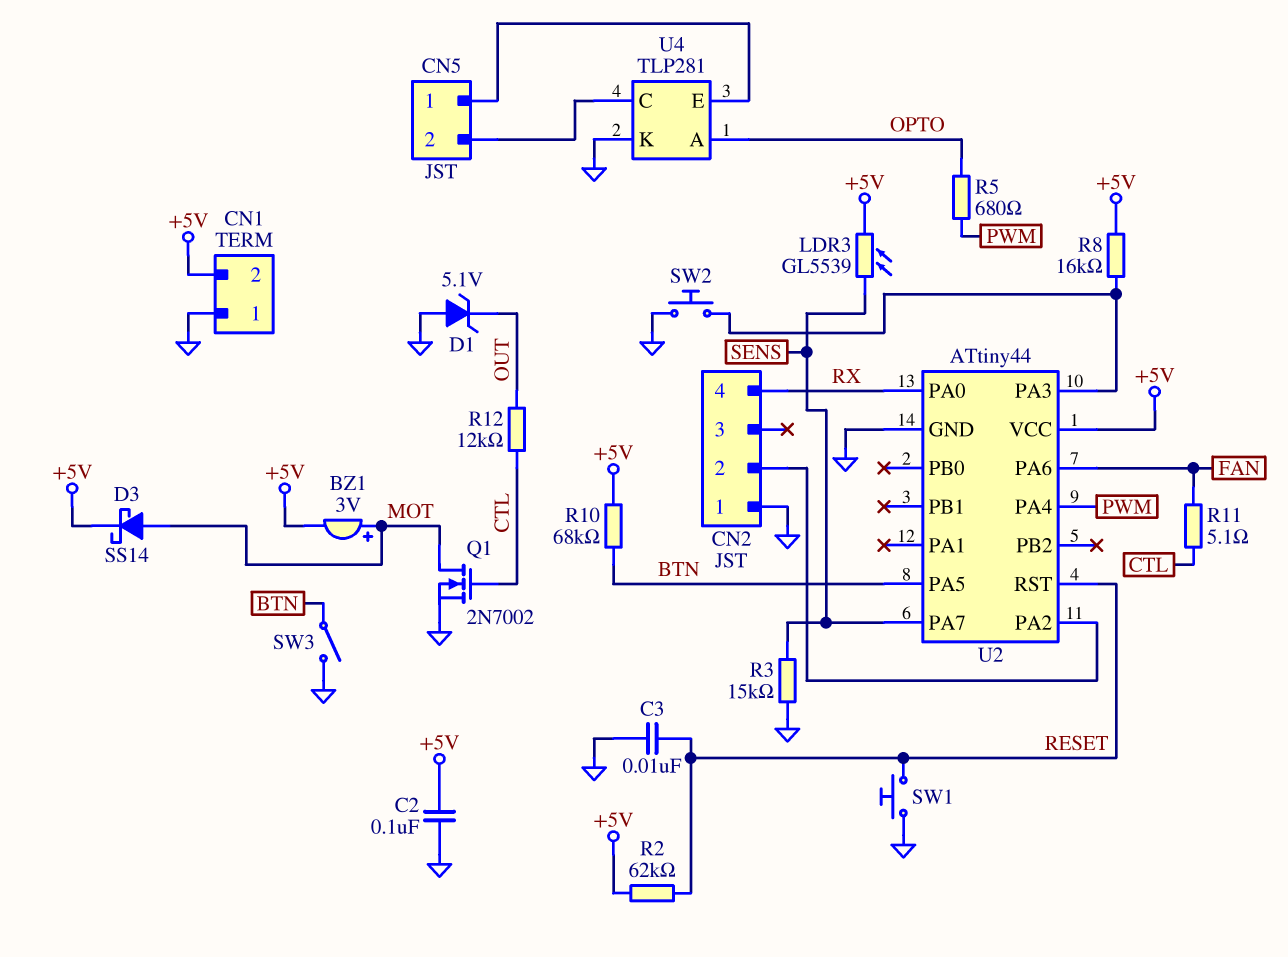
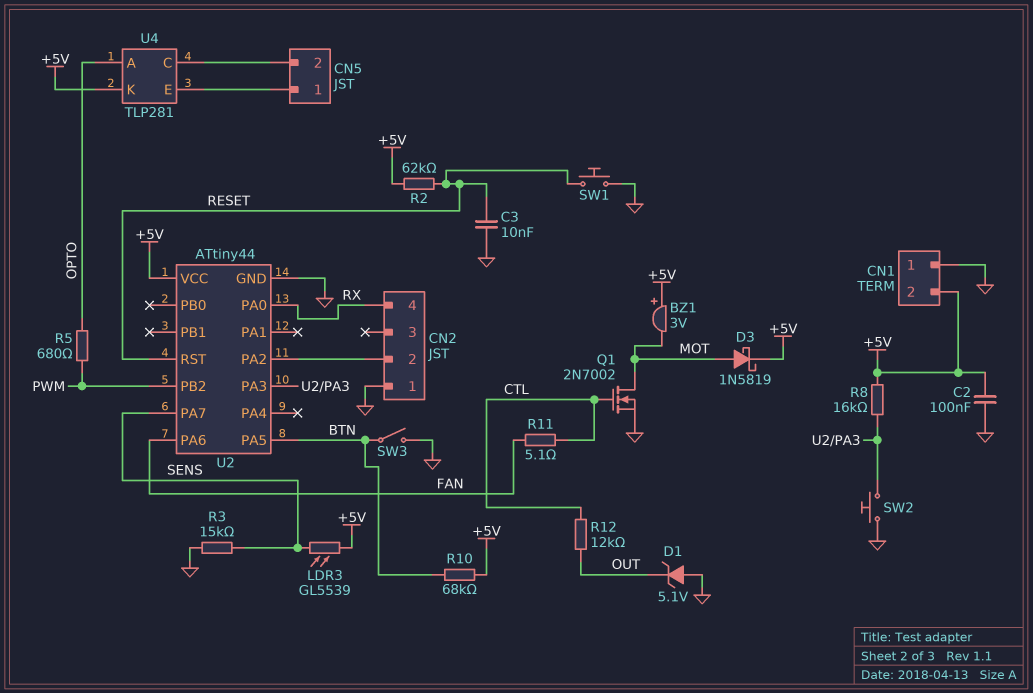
BZ1: buzzer 3V (plus MOT, minus +5V) -> buzzer 3V (plus +5V, minus MOT)
D3: schottky SS14 (A MOT, K +5V) -> schottky 1N5819 (A MOT, K +5V)
U2 pin PA4: PWM -> none
U2 pin PB2: none -> PWM
U4 pin K: GND -> +5V

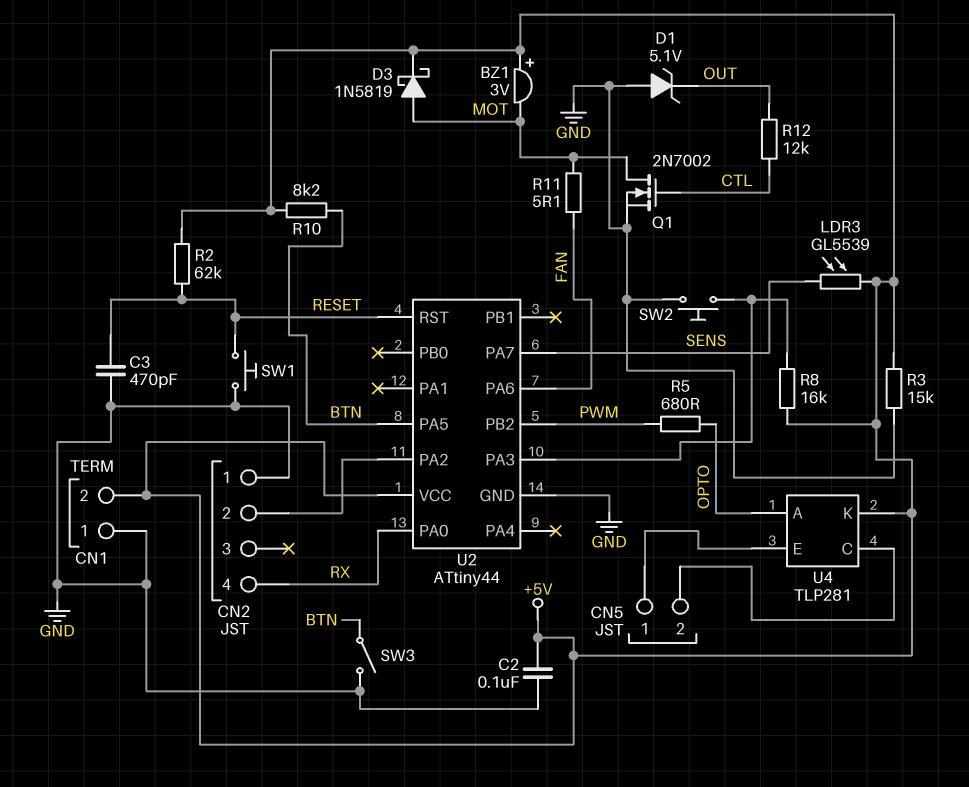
C3: 10nF (GND, RESET) -> 470pF (GND, RESET)
R3: 15k (GND, SENS) -> 15k (+5V, GND)
R10: 68k (+5V, BTN) -> 8.2k (+5V, BTN)
R11: 5.1 (CTL, FAN) -> 5.1 (FAN, MOT)

